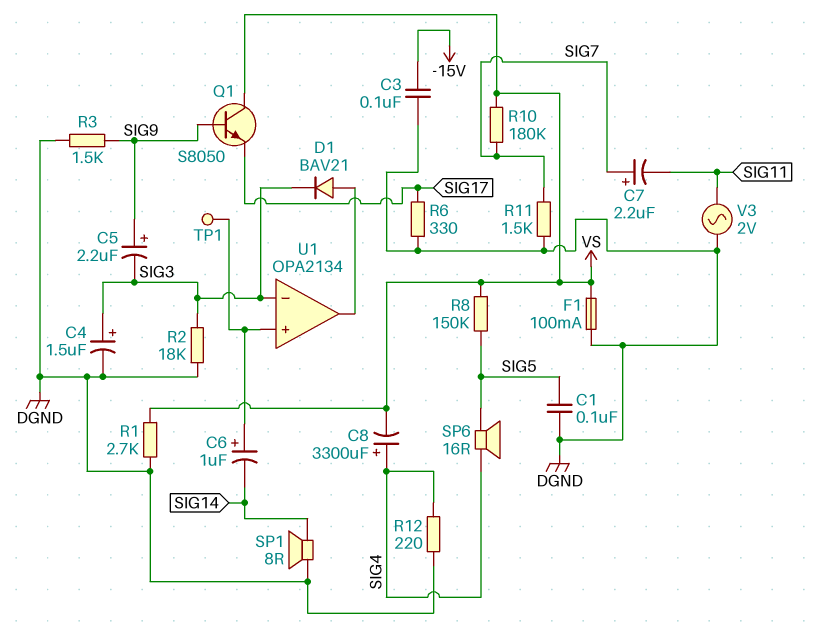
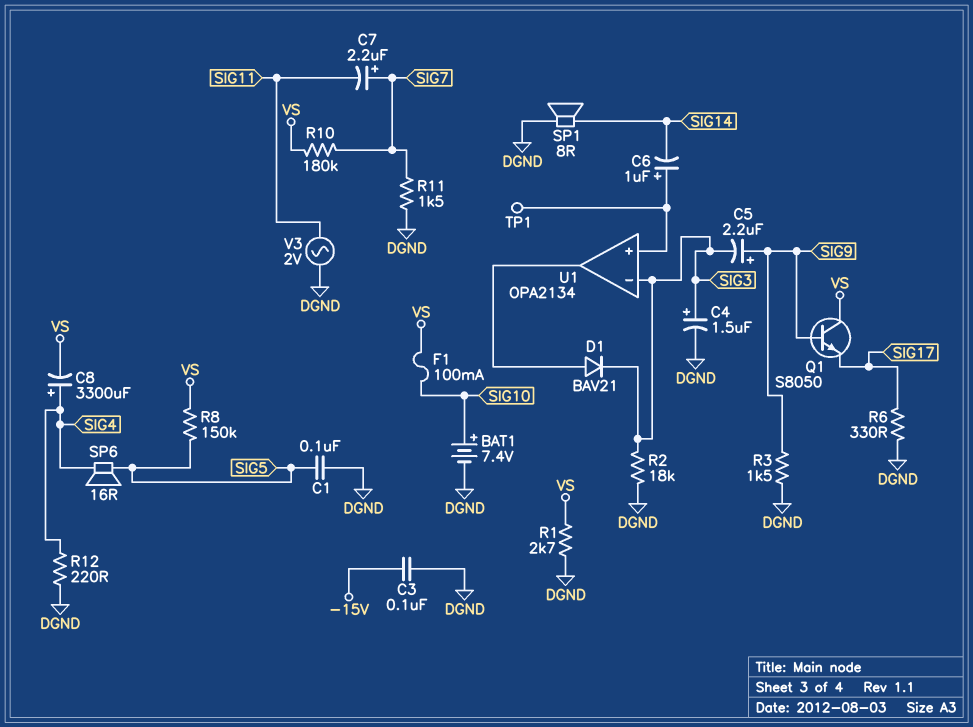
BAT1: none -> 7.4V (plus SIG10, minus DGND)
F1: 100mA (DGND, VS) -> 100mA (SIG10, VS)

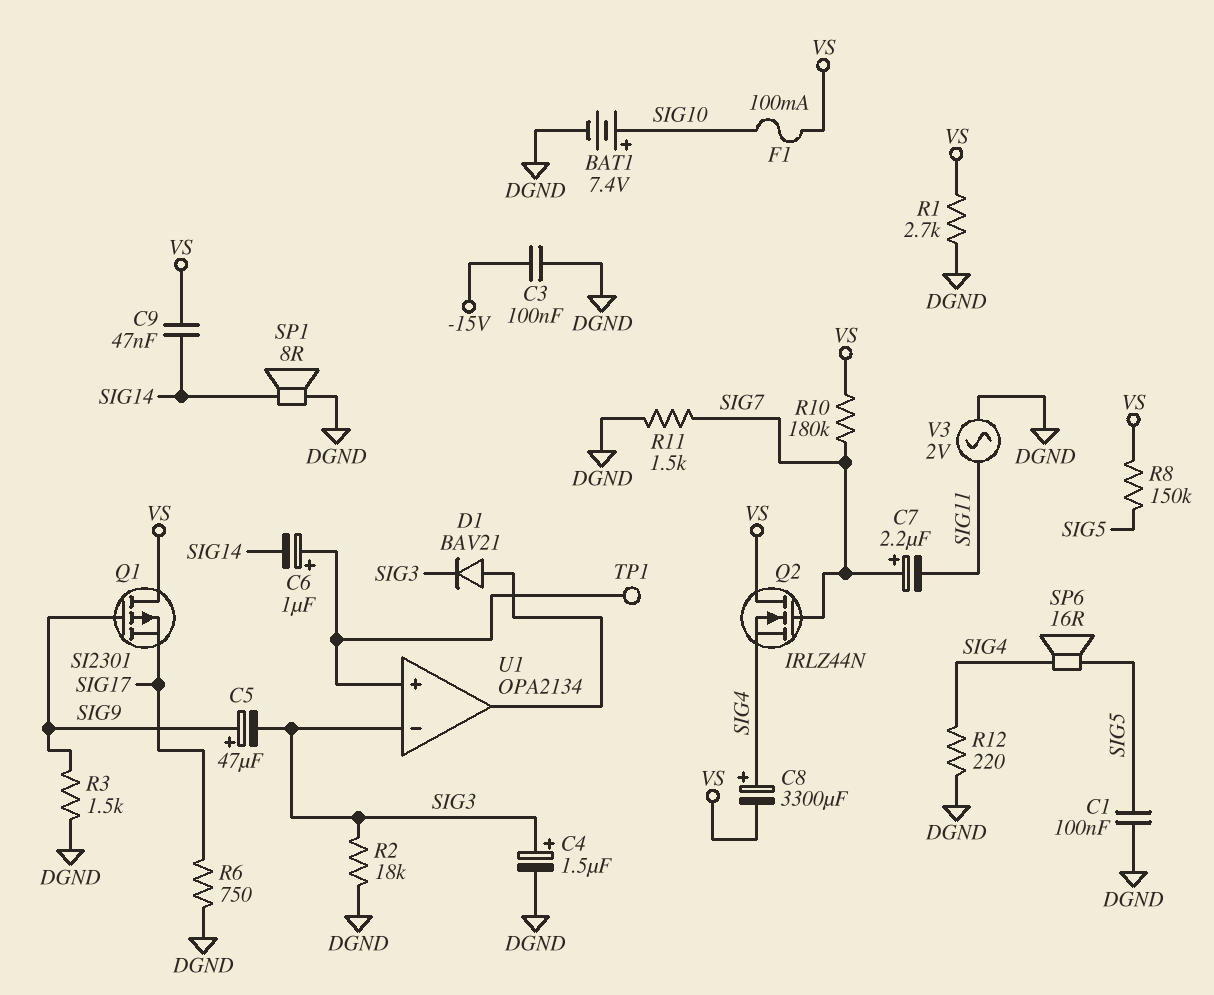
C5: 2.2uF (plus SIG9, minus SIG3) -> 47uF (plus SIG9, minus SIG3)
C9: none -> 47nF (SIG14, VS)
Q1: NPN S8050 (B SIG9, C VS, E SIG17) -> PMOS SI2301 (G SIG9, D VS, S SIG17)
Q2: none -> NMOS IRLZ44N (G SIG7, D VS, S SIG4)
R6: 330 (DGND, SIG17) -> 750 (DGND, SIG17)

